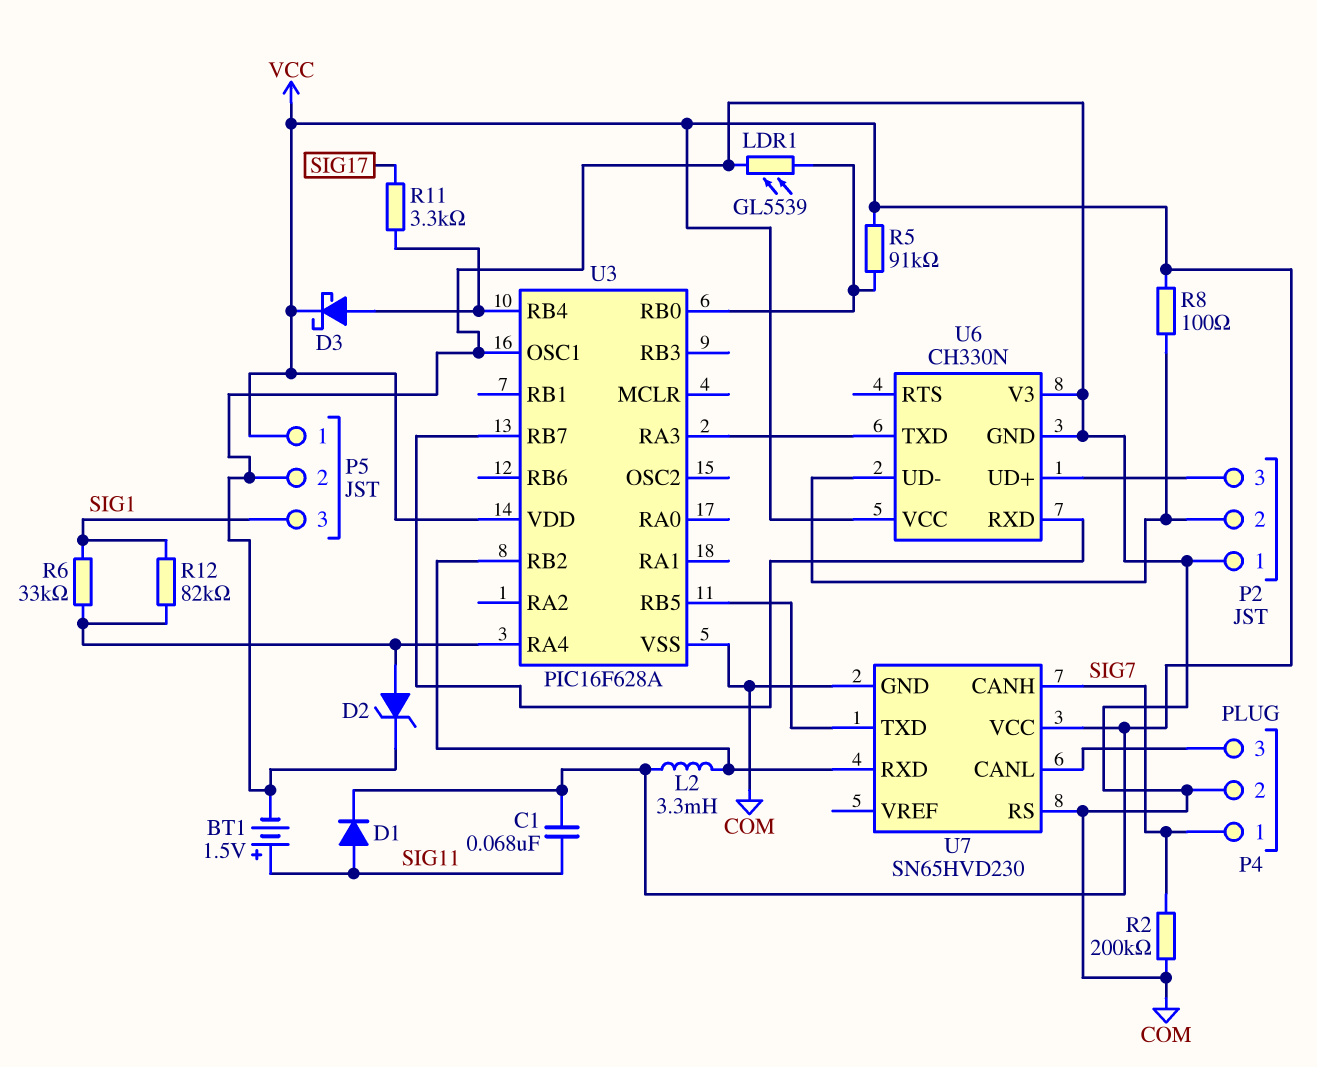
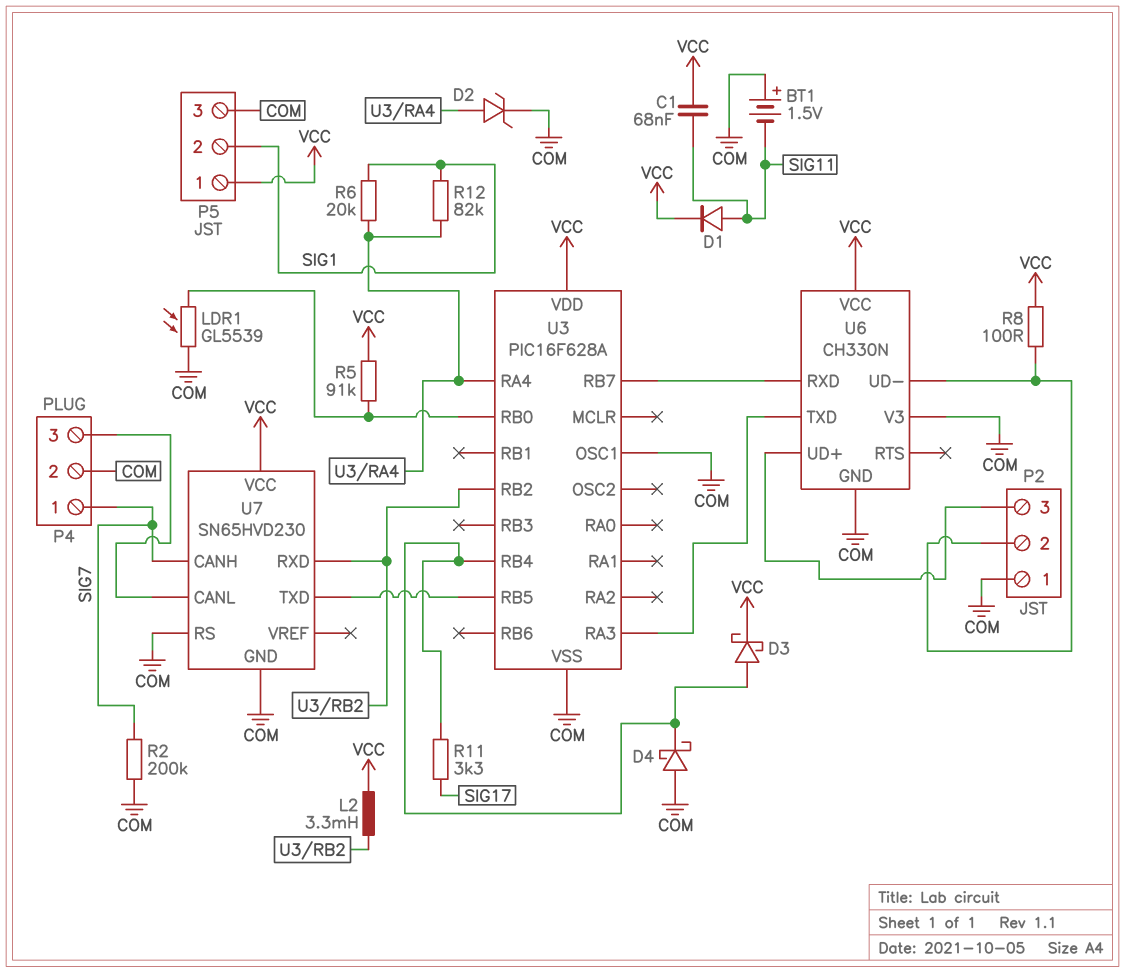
BT1: 1.5V (plus SIG11, minus COM) -> 1.5V (plus COM, minus SIG11)
D4: none -> schottky (A COM, K U3/RB4)
P5 pin 2: COM -> SIG1
P5 pin 3: SIG1 -> COM
R6: 33k (SIG1, U3/RA4) -> 20k (SIG1, U3/RA4)

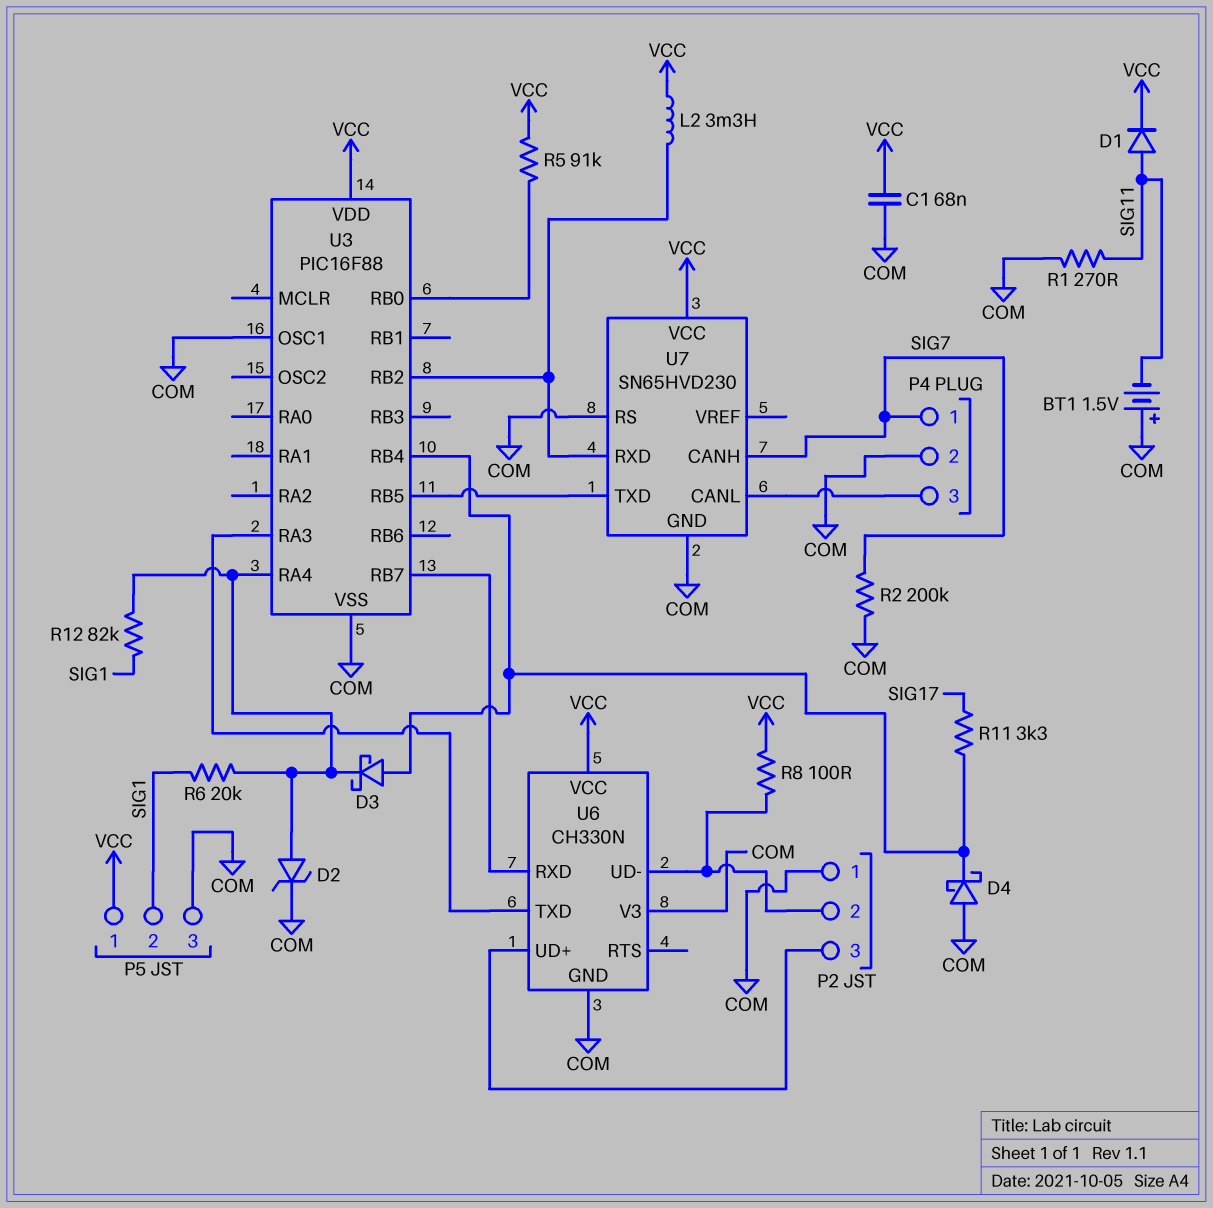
C1: 68nF (SIG11, VCC) -> 68nF (COM, VCC)
D3: schottky (A U3/RB4, K VCC) -> schottky (A U3/RB4, K U3/RA4)
LDR1: GL5539 (COM, U3/RB0) -> none
R1: none -> 270 (COM, SIG11)
U3: PIC16F628A -> PIC16F88

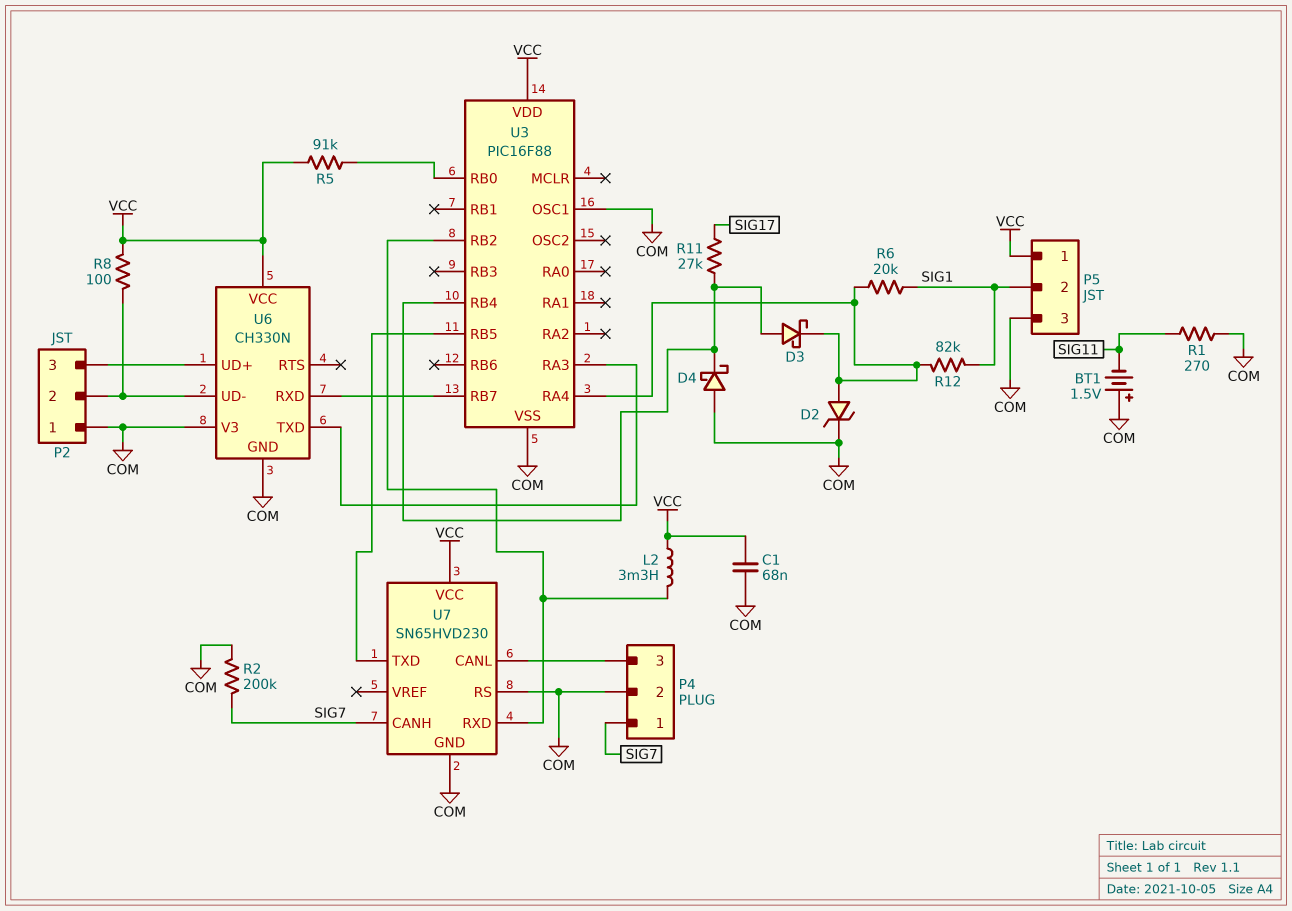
D1: diode (A SIG11, K VCC) -> none
R11: 3.3k (SIG17, U3/RB4) -> 27k (SIG17, U3/RB4)

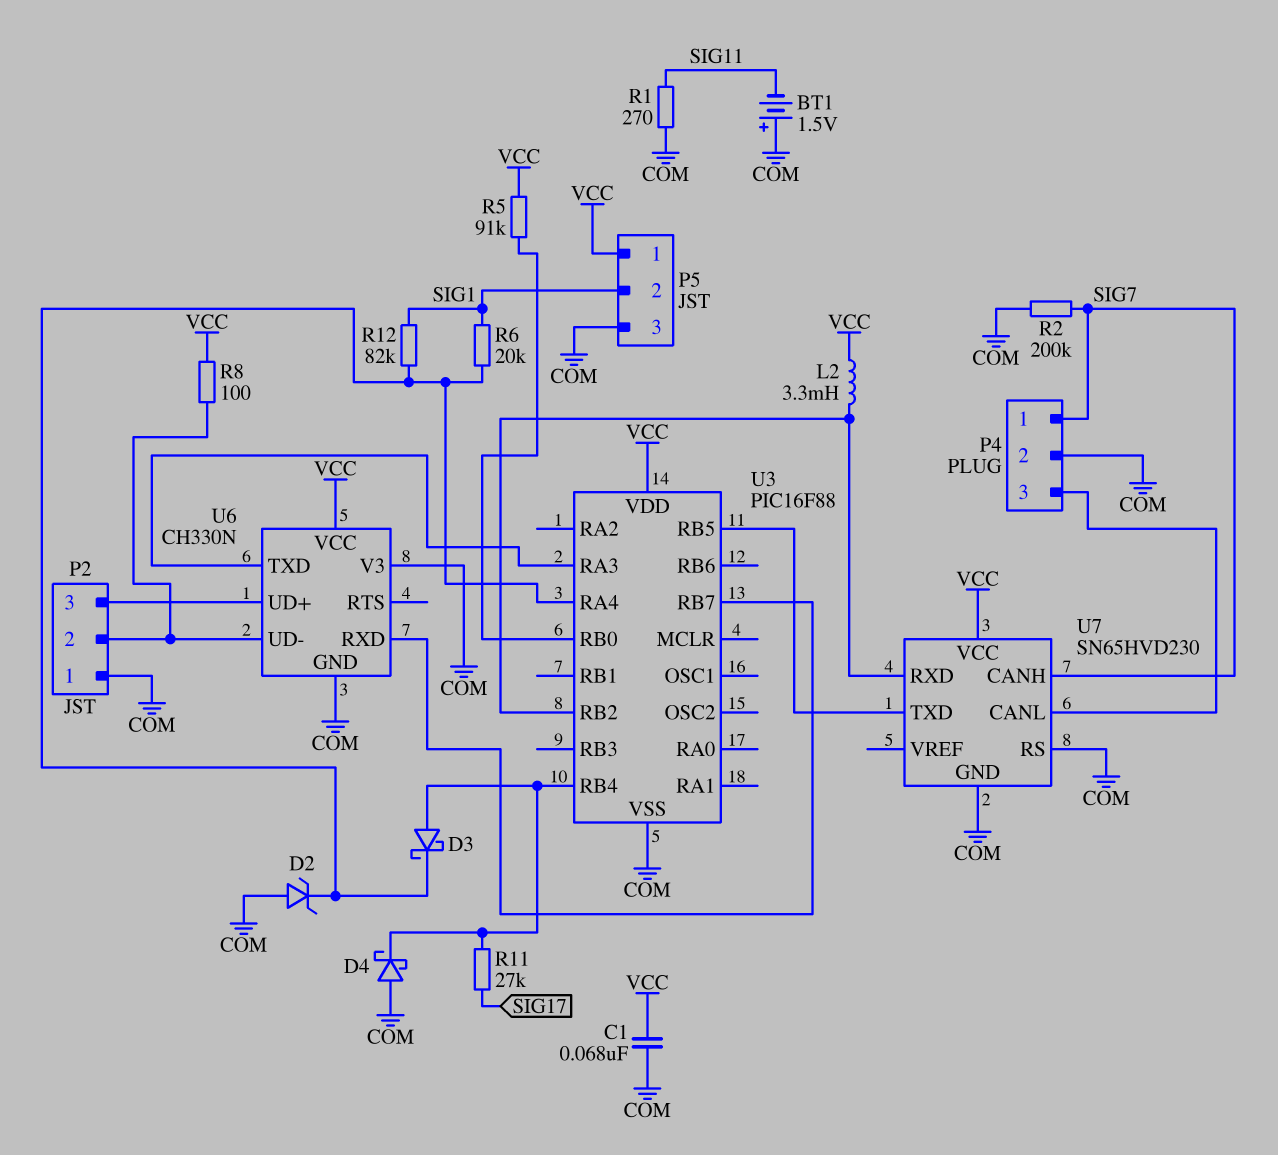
D2: zener (A U3/RA4, K COM) -> zener (A COM, K U3/RA4)
U3 pin OSC1: COM -> none

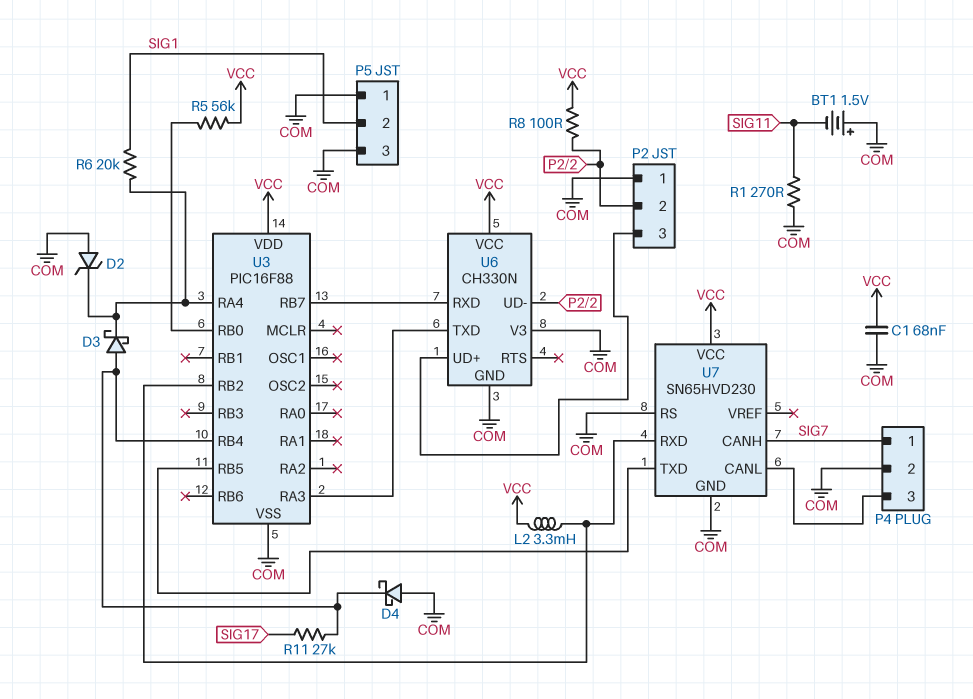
P5 pin 1: VCC -> COM
R2: 200k (COM, SIG7) -> none
R5: 91k (U3/RB0, VCC) -> 56k (U3/RB0, VCC)
R12: 82k (SIG1, U3/RA4) -> none

